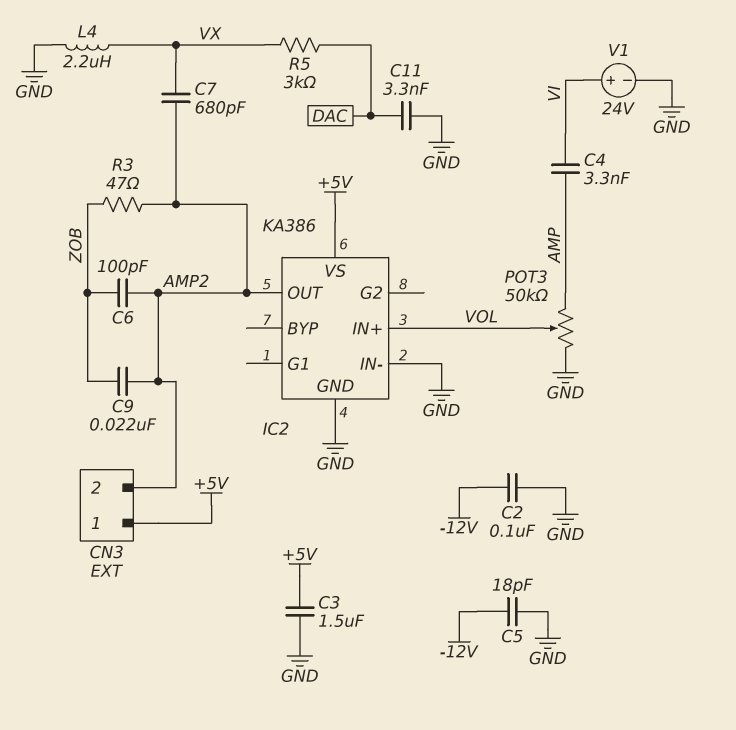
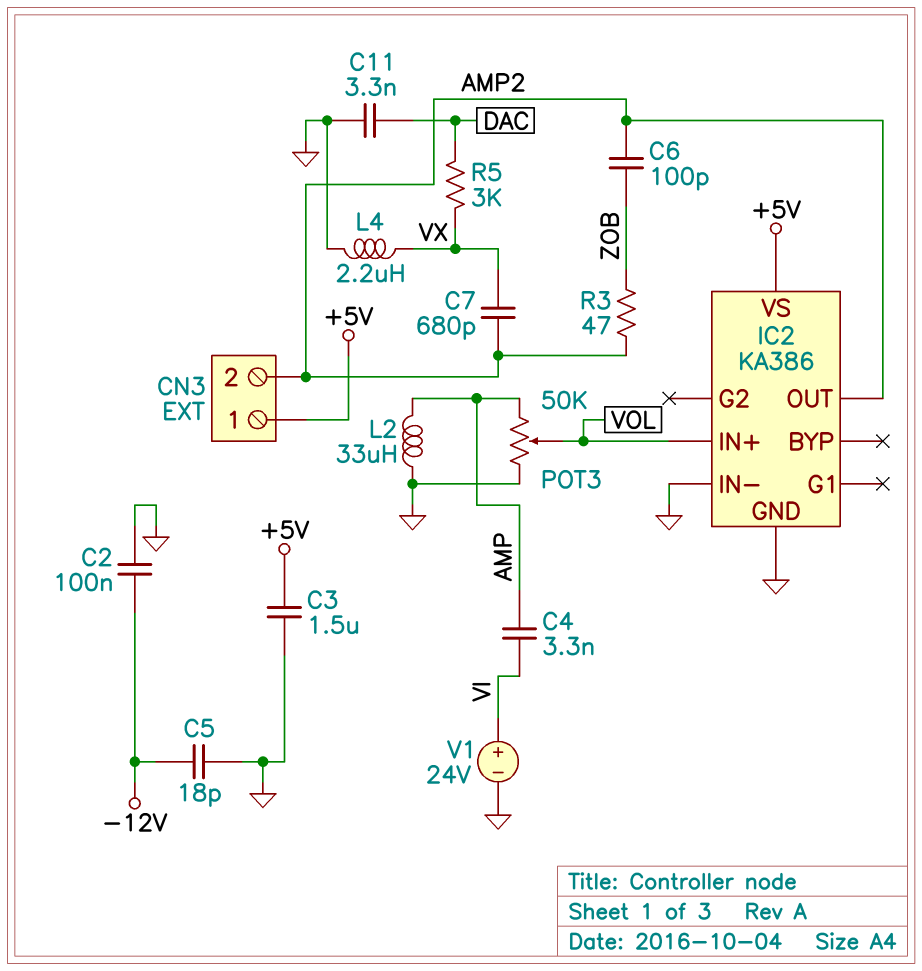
C9: 22nF (AMP2, ZOB) -> none
L2: none -> 33uH (AMP, GND)

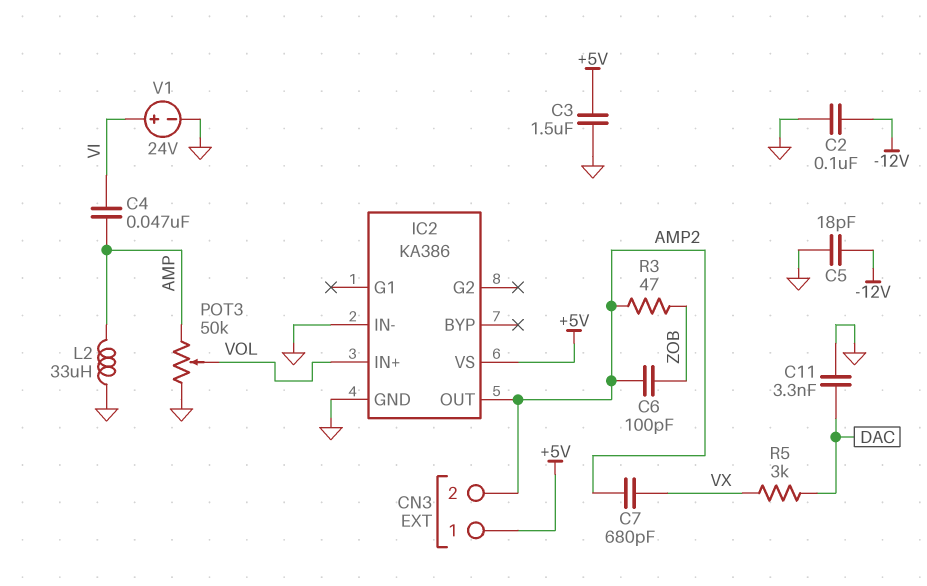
C4: 3.3nF (AMP, VI) -> 47nF (AMP, VI)
L4: 2.2uH (GND, VX) -> none

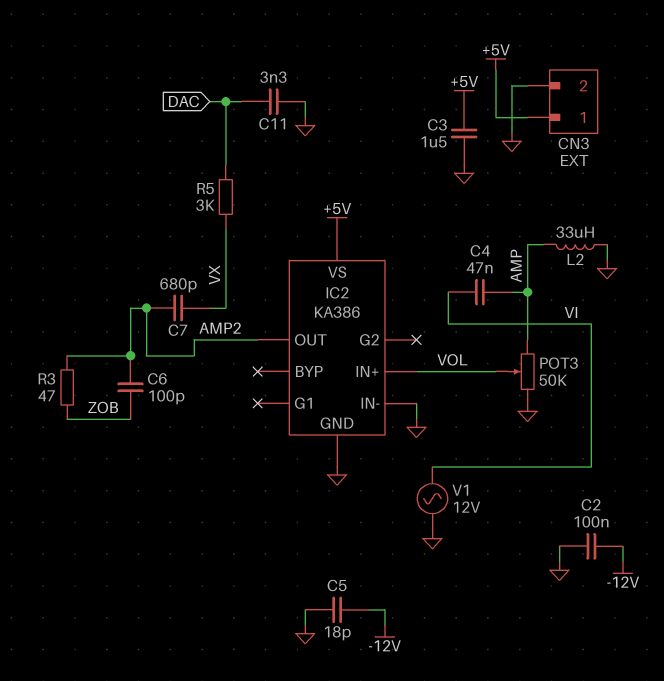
CN3 pin 2: AMP2 -> GND
V1: 24V (plus VI, minus GND) -> AC 12V (GND, VI)

